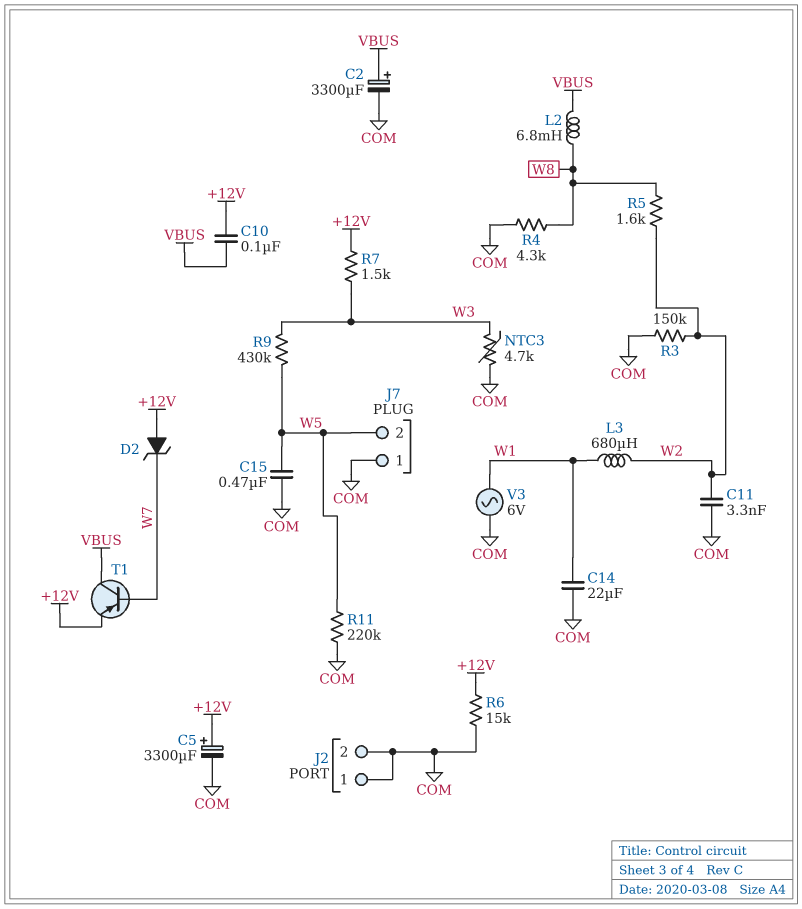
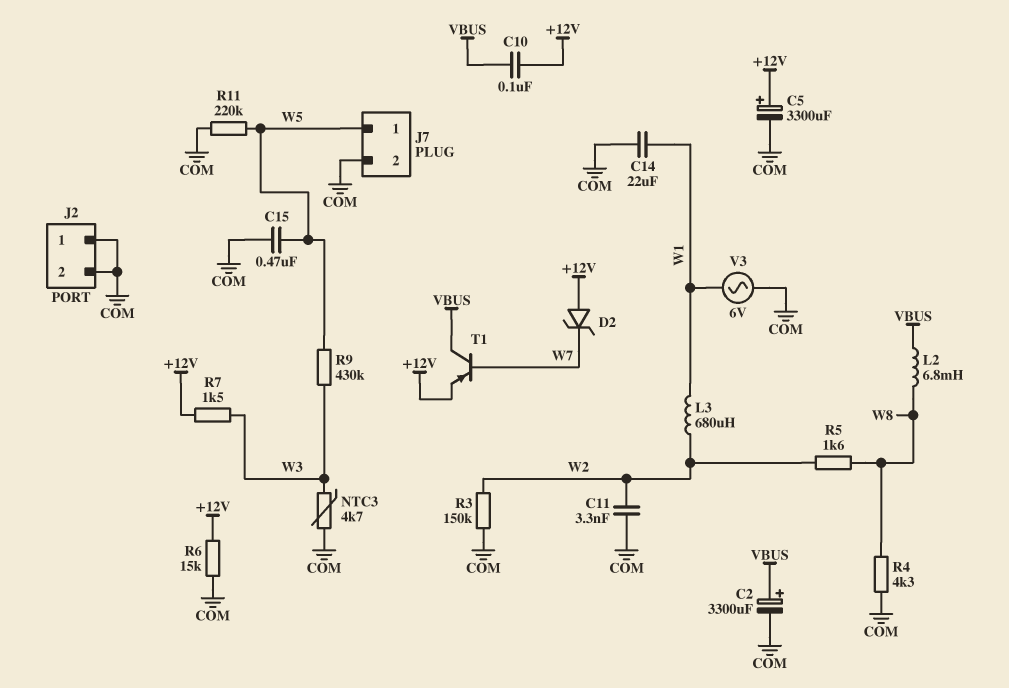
J7 pin 1: COM -> W5
J7 pin 2: W5 -> COM

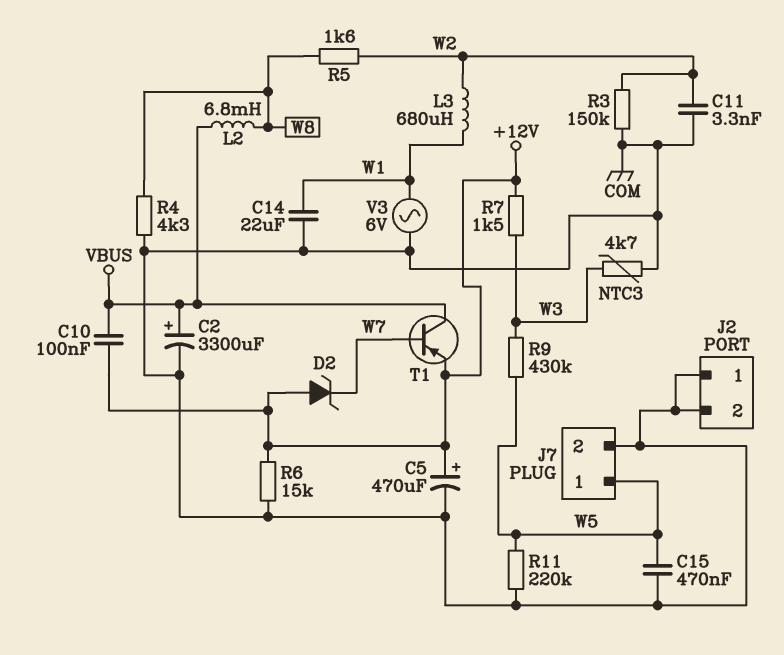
C5: 3300uF (plus +12V, minus COM) -> 470uF (plus +12V, minus COM)

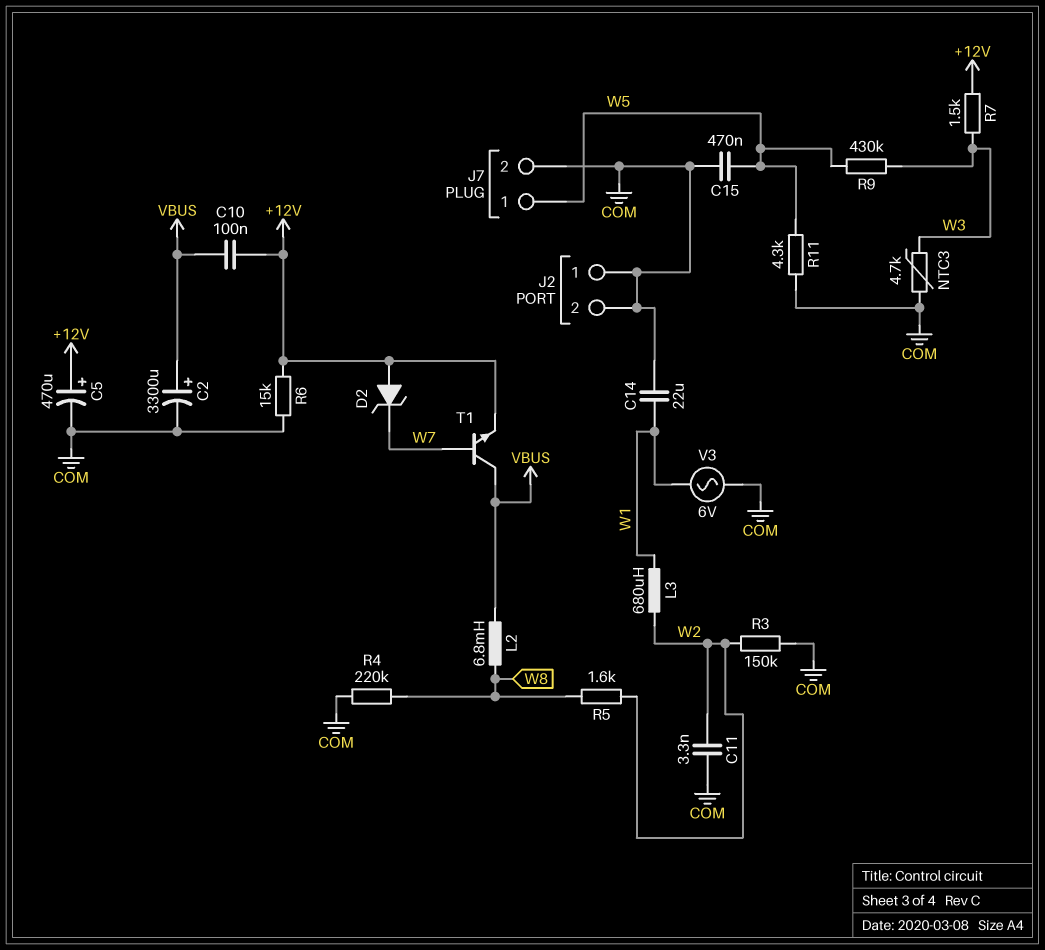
R4: 4.3k (COM, W8) -> 220k (COM, W8)
R11: 220k (COM, W5) -> 4.3k (COM, W5)
T1: PNP (B W7, C VBUS, E +12V) -> NPN (B W7, C VBUS, E +12V)

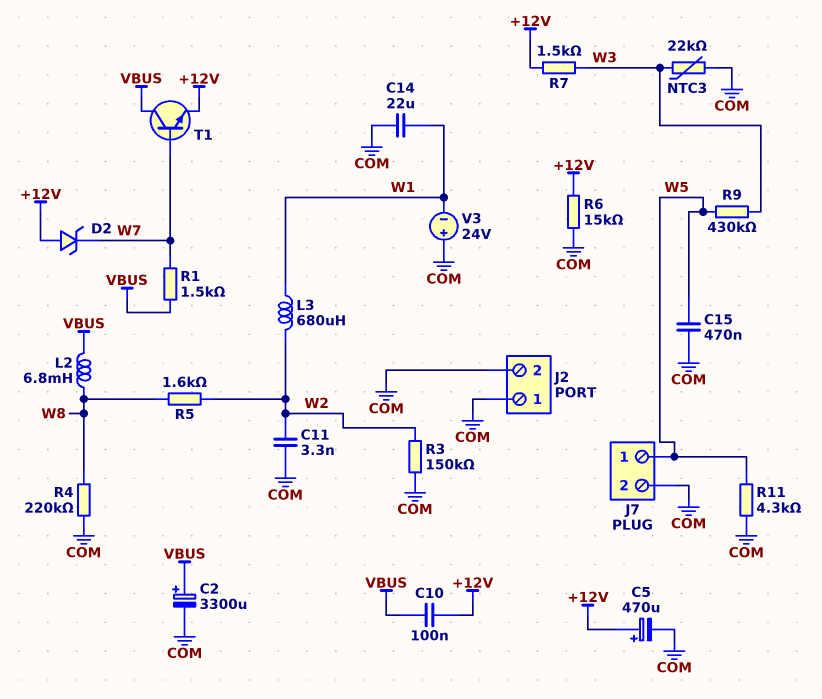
NTC3: 4.7k (COM, W3) -> 22k (COM, W3)
R1: none -> 1.5k (VBUS, W7)
V3: AC 6V (COM, W1) -> 24V (plus COM, minus W1)

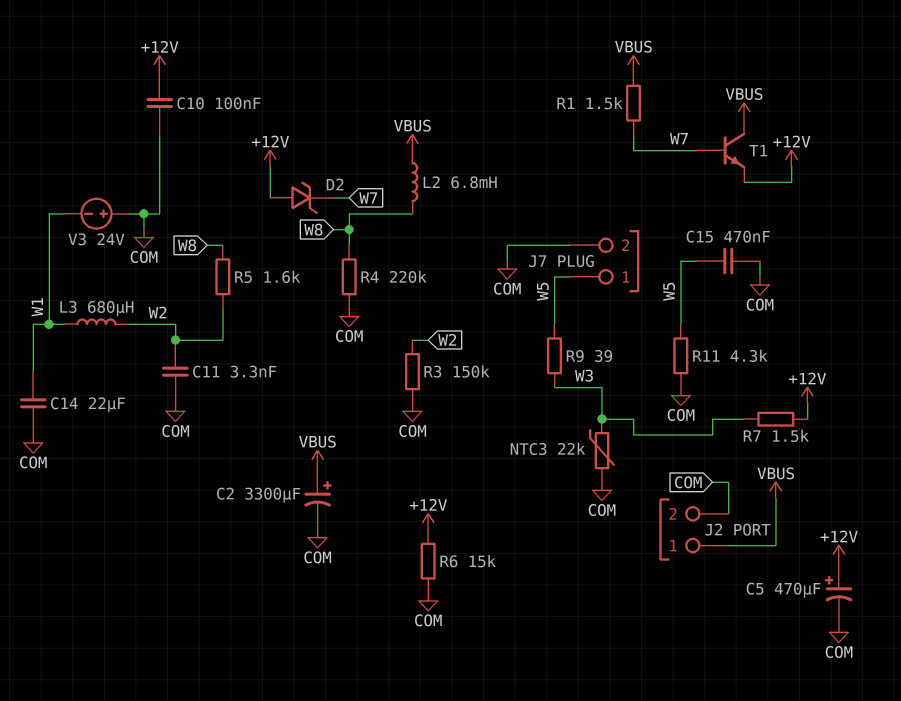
C10: 100nF (+12V, VBUS) -> 100nF (+12V, COM)
J2 pin 1: COM -> VBUS
R9: 430k (W3, W5) -> 39 (W3, W5)

